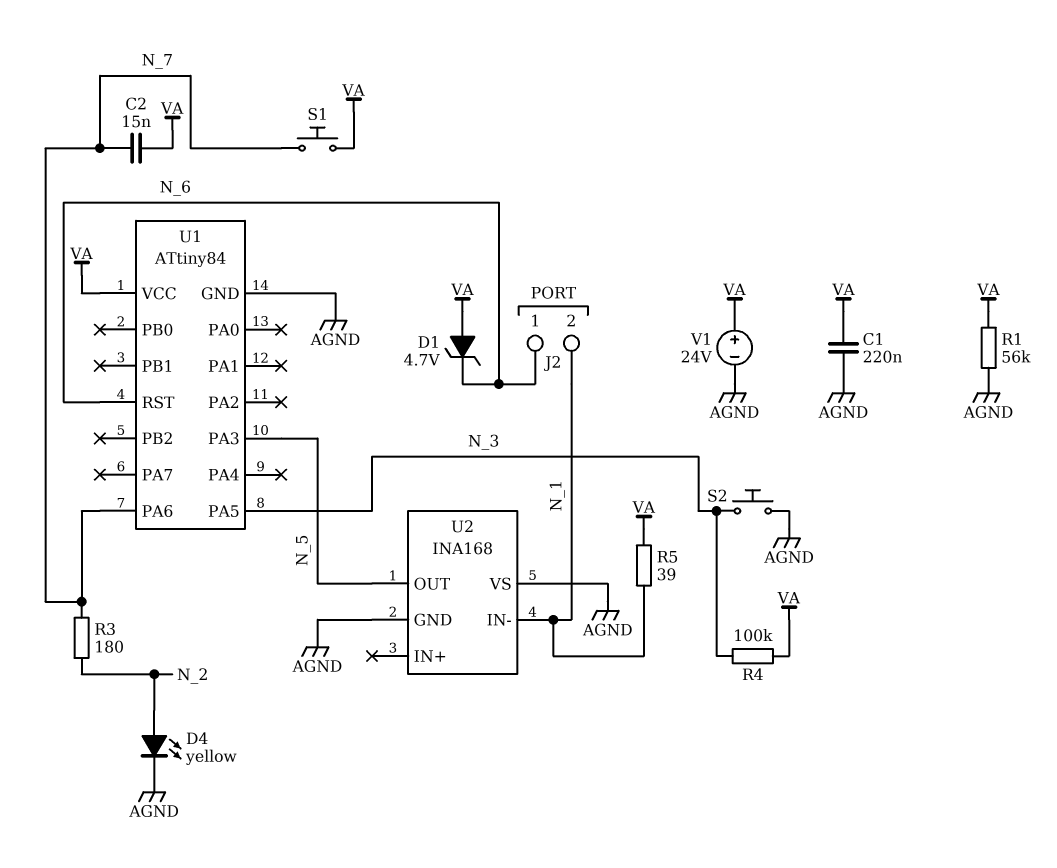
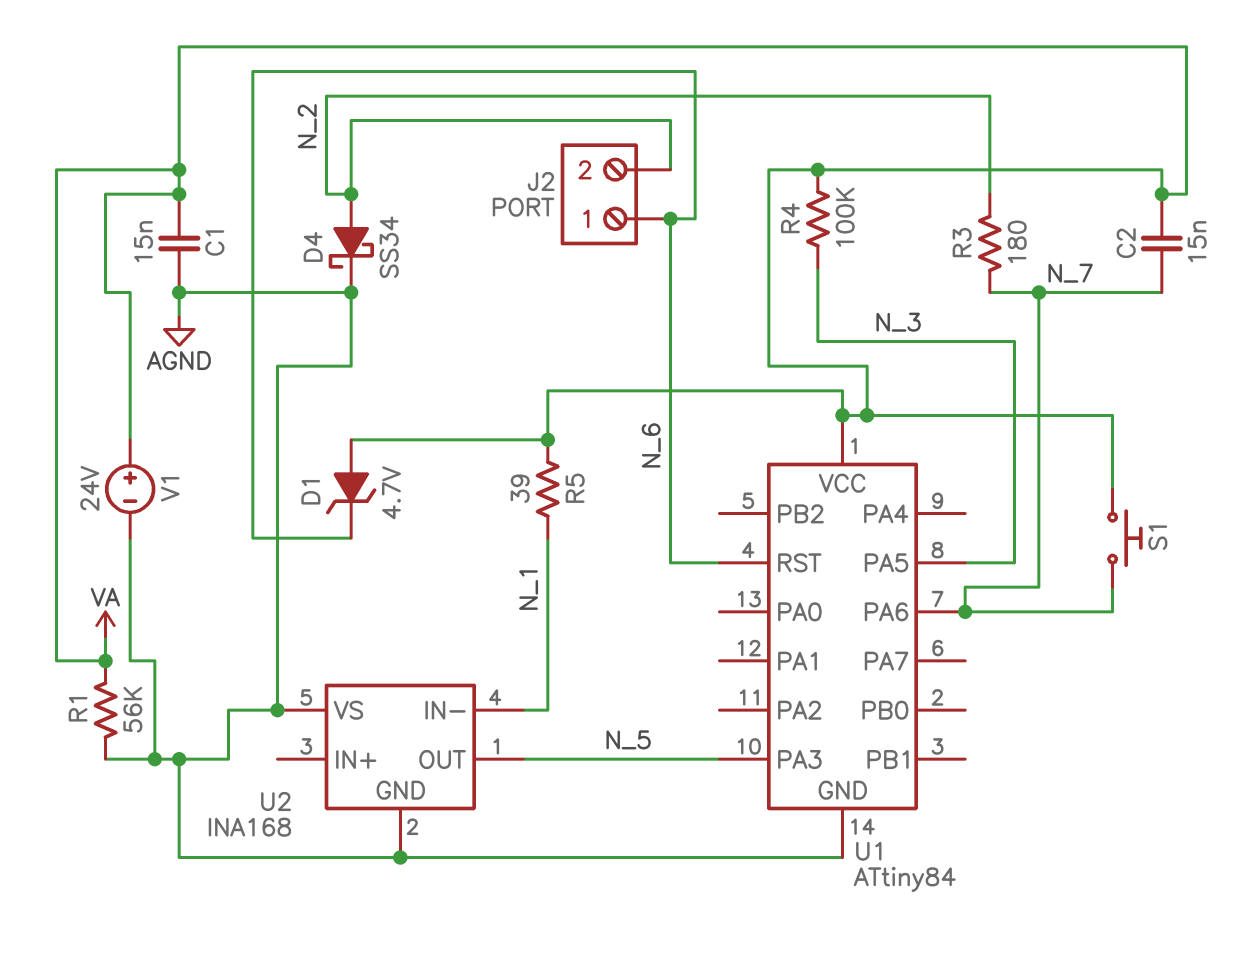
C1: 220nF (AGND, VA) -> 15nF (AGND, VA)
D4: LED yellow (A N_2, K AGND) -> schottky SS34 (A N_2, K AGND)
J2 pin 2: N_1 -> N_2
S2: button (AGND, N_3) -> none

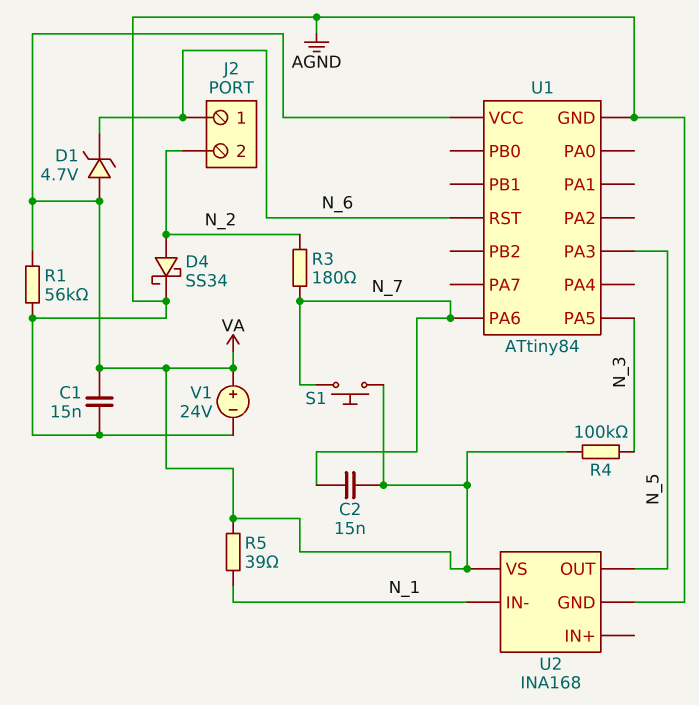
U2 pin VS: AGND -> VA

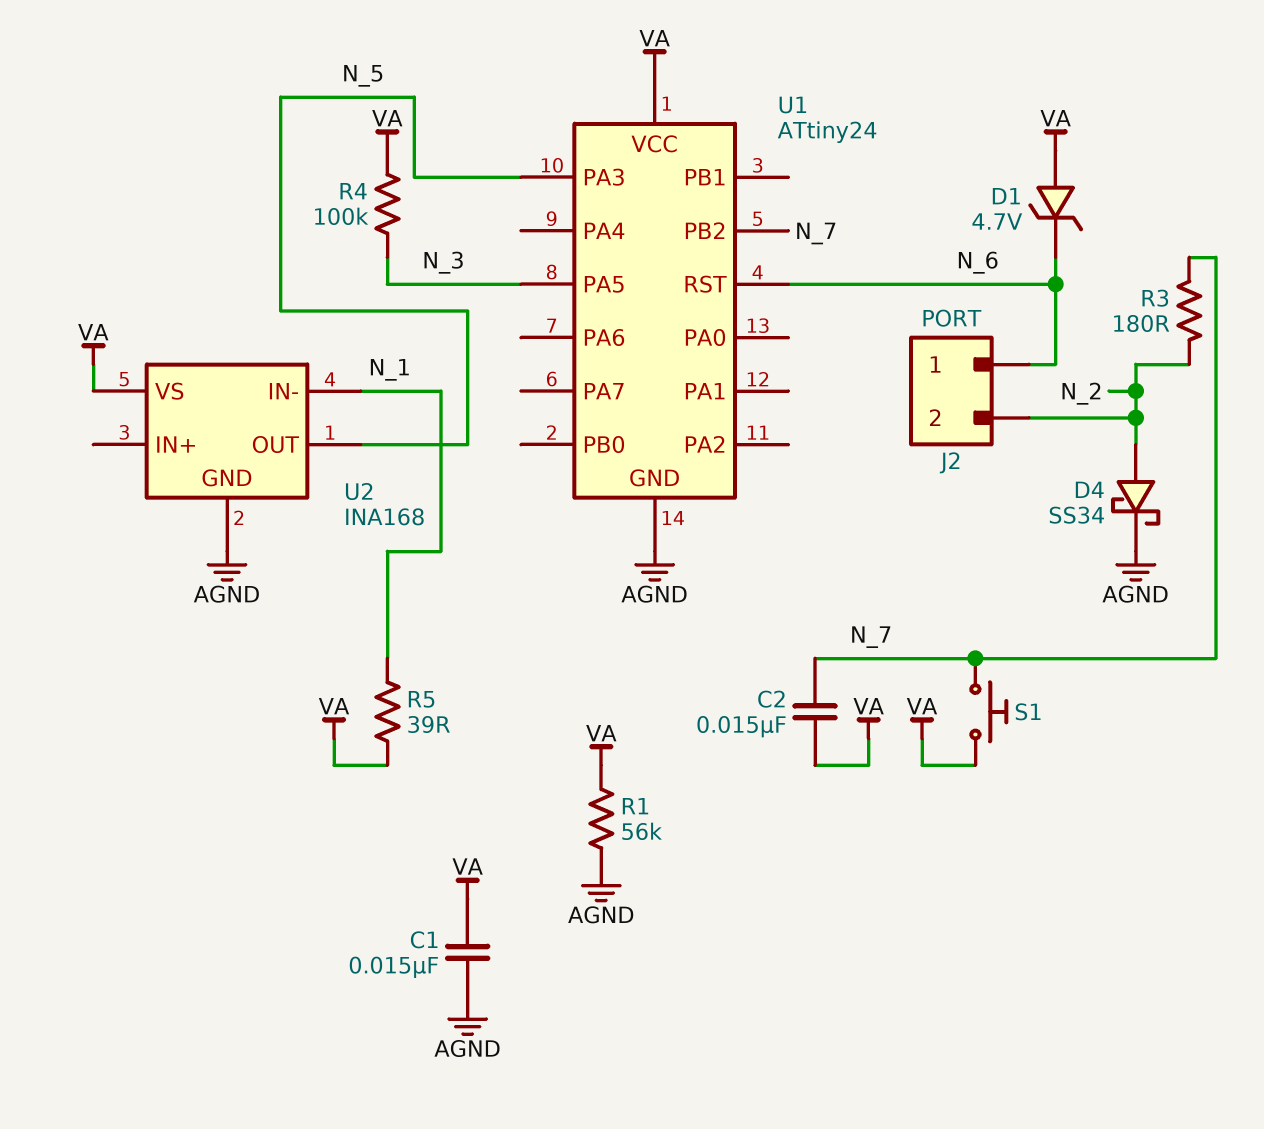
U1: ATtiny84 -> ATtiny24
U1 pin PA6: N_7 -> none
U1 pin PB2: none -> N_7
V1: 24V (plus VA, minus AGND) -> none

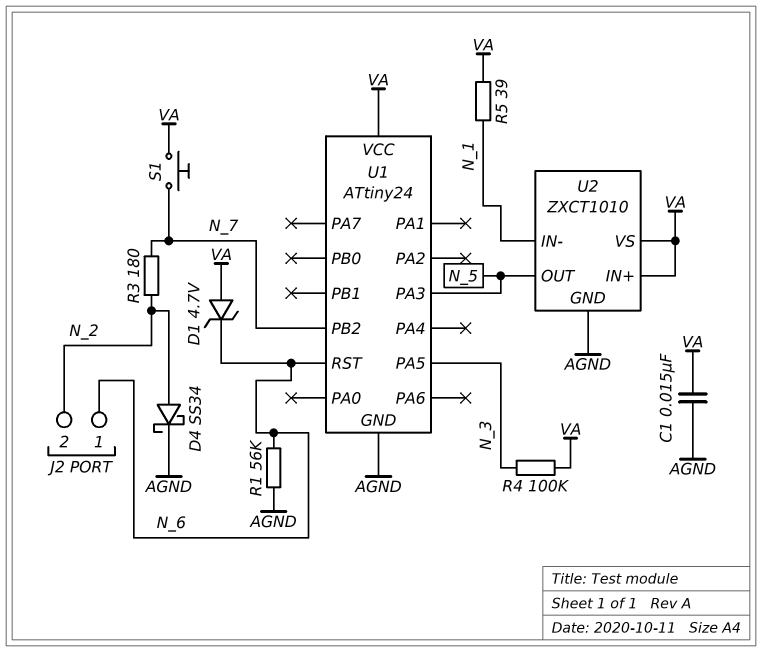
C2: 15nF (N_7, VA) -> none
R1: 56k (AGND, VA) -> 56k (AGND, N_6)
U2: INA168 -> ZXCT1010
U2 pin IN+: none -> VA

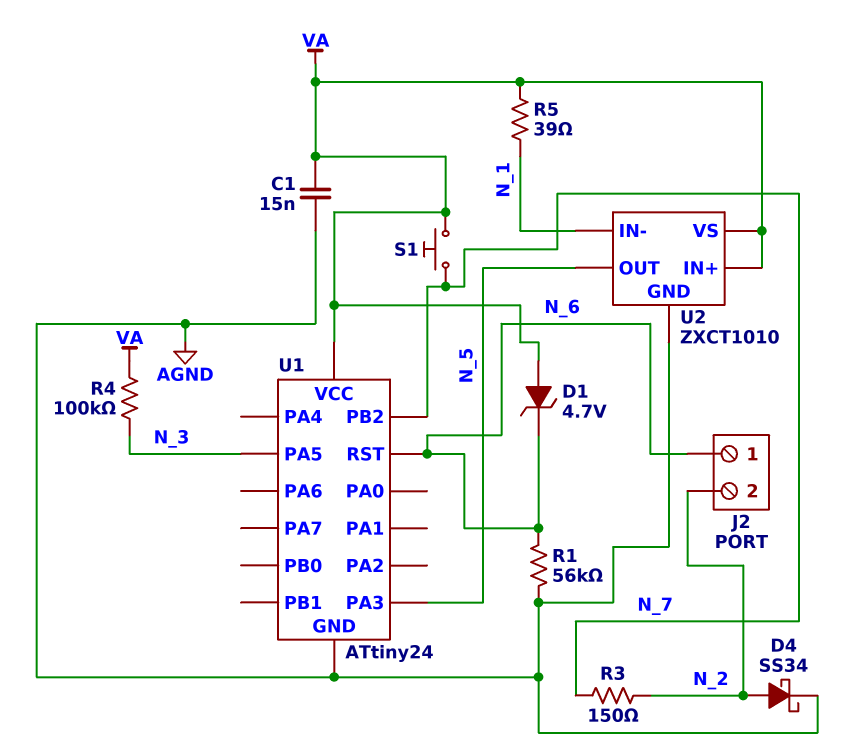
R3: 180 (N_2, N_7) -> 150 (N_2, N_7)

